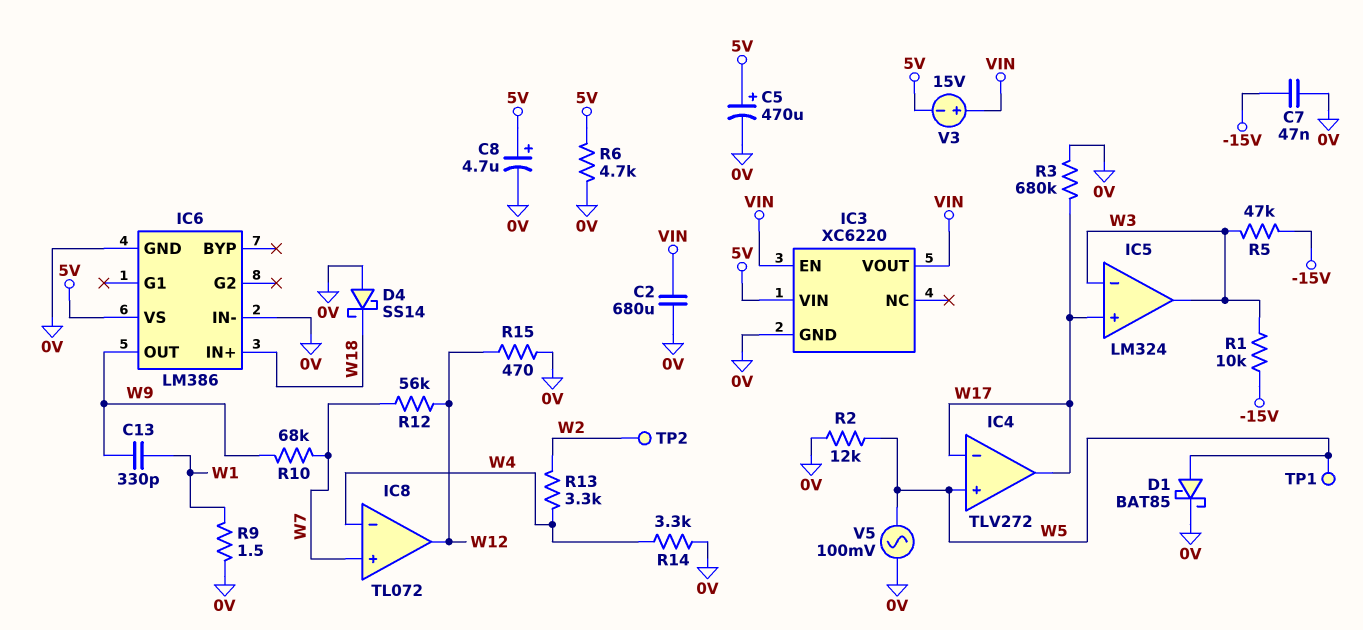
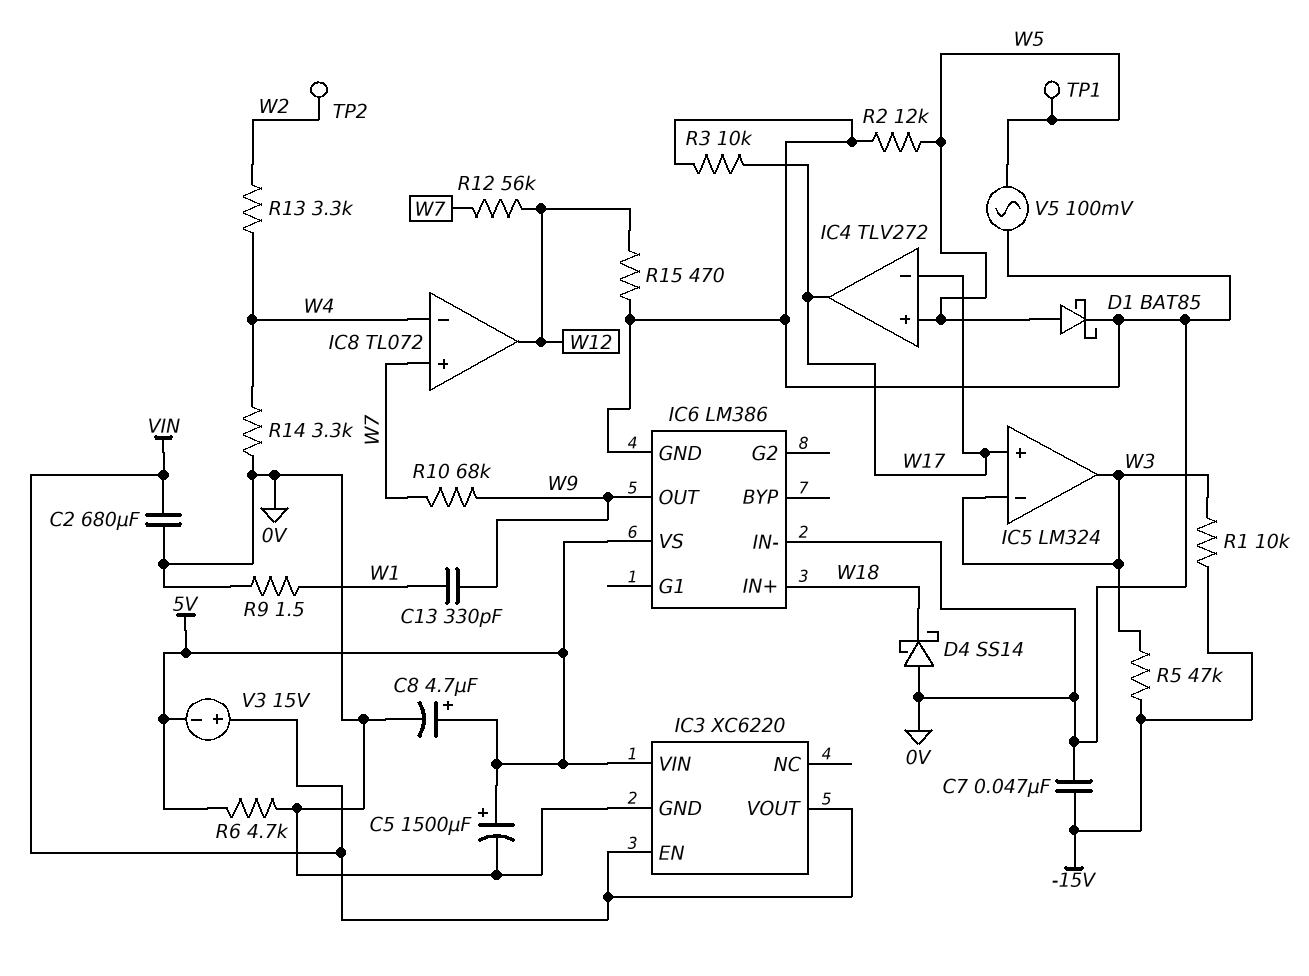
C5: 470uF (plus 5V, minus 0V) -> 1500uF (plus 5V, minus 0V)
R3: 680k (0V, W17) -> 10k (0V, W17)

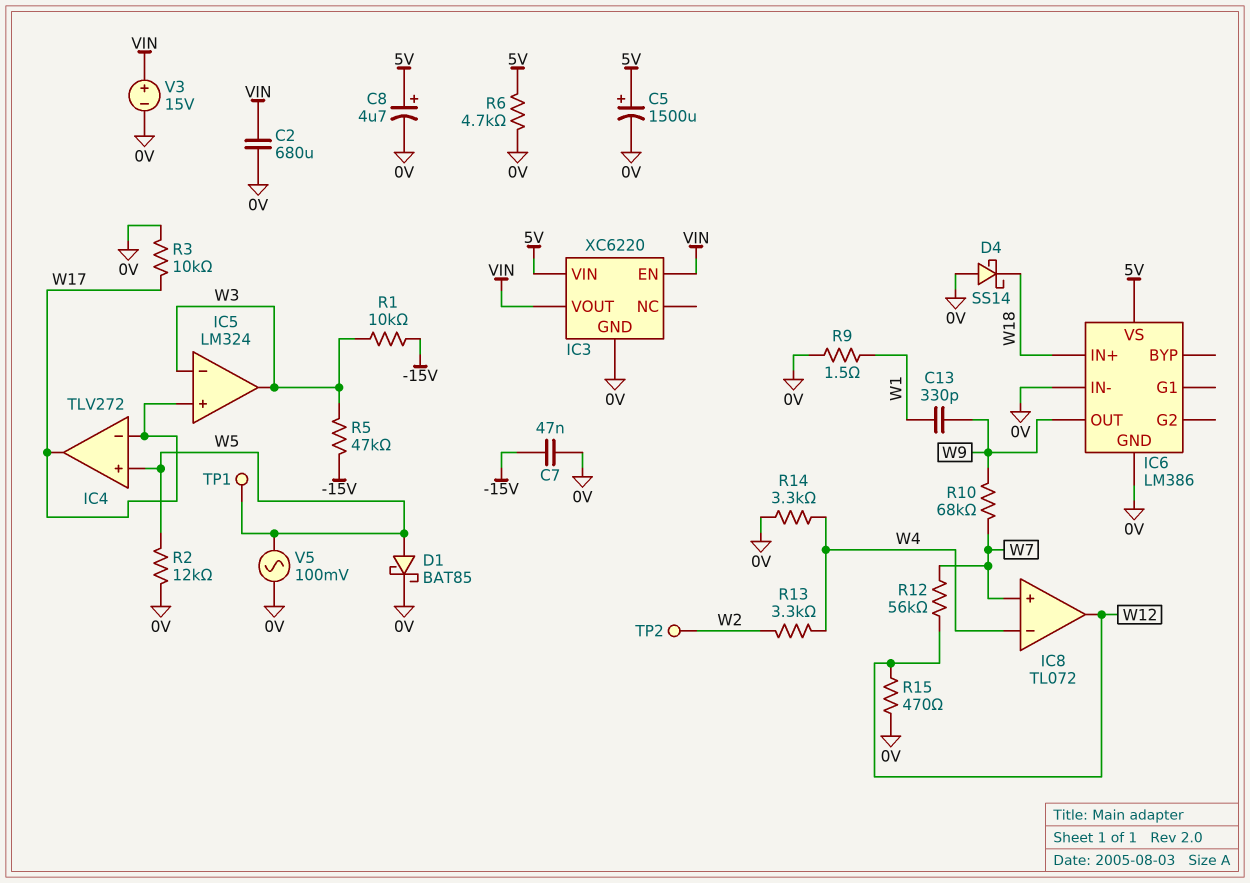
V3: 15V (plus VIN, minus 5V) -> 15V (plus VIN, minus 0V)

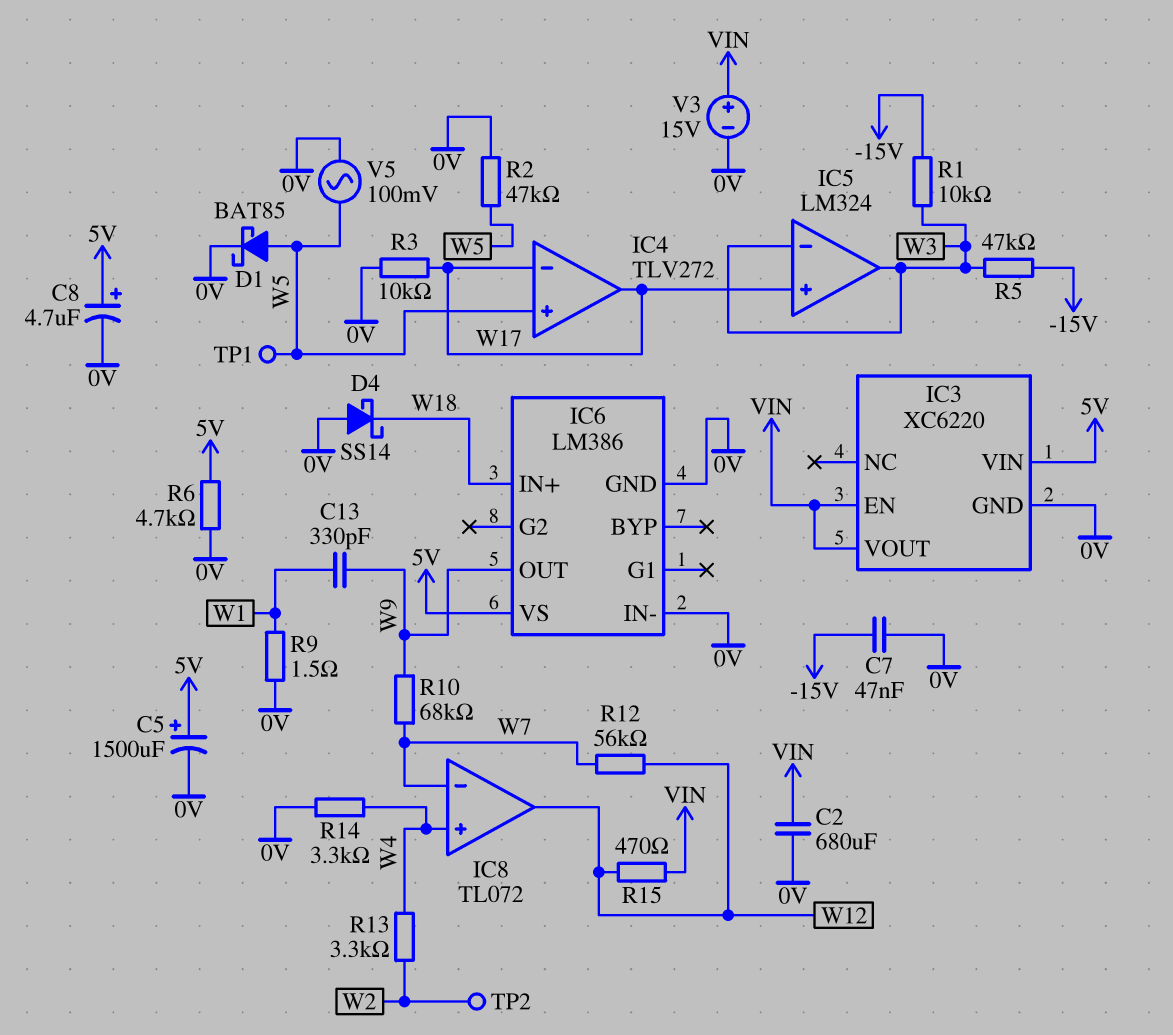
IC8 pin in+: W7 -> W4
IC8 pin in-: W4 -> W7
R2: 12k (0V, W5) -> 47k (0V, W5)
R15: 470 (0V, W12) -> 470 (VIN, W12)

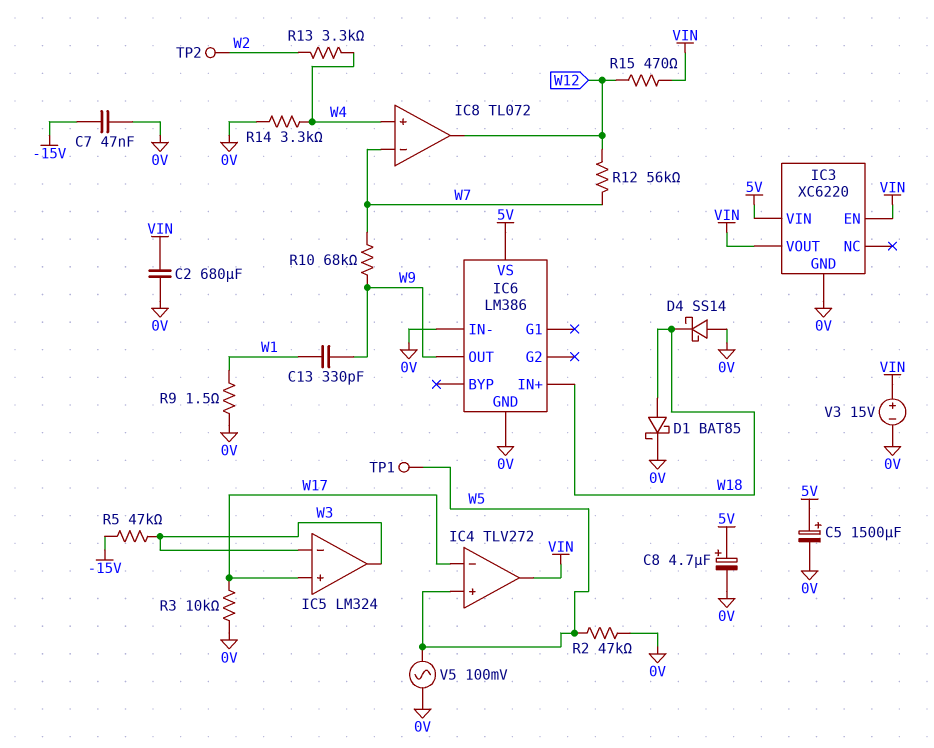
D1: schottky BAT85 (A W5, K 0V) -> schottky BAT85 (A W18, K 0V)
IC4 pin out: W17 -> VIN
R1: 10k (-15V, W3) -> none
R6: 4.7k (0V, 5V) -> none

